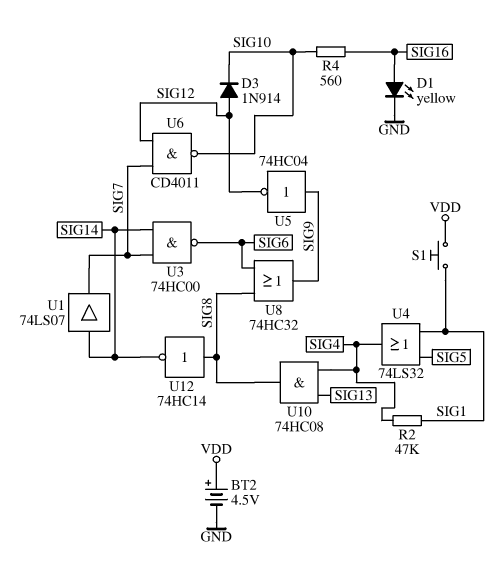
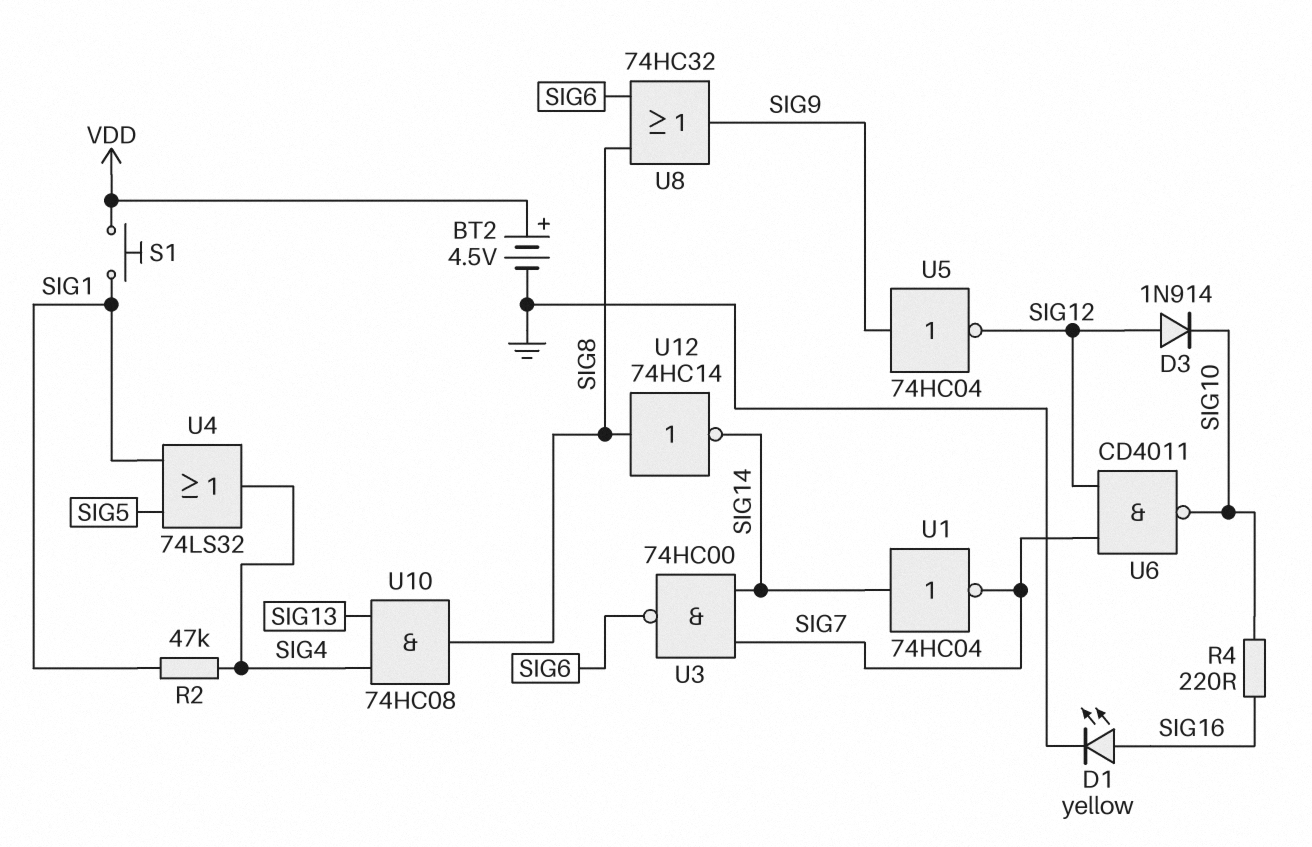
R4: 560 (SIG10, SIG16) -> 220 (SIG10, SIG16)
U1: buffer 74LS07 (in SIG14, out SIG7) -> NOT 74HC04 (in SIG14, out SIG7)

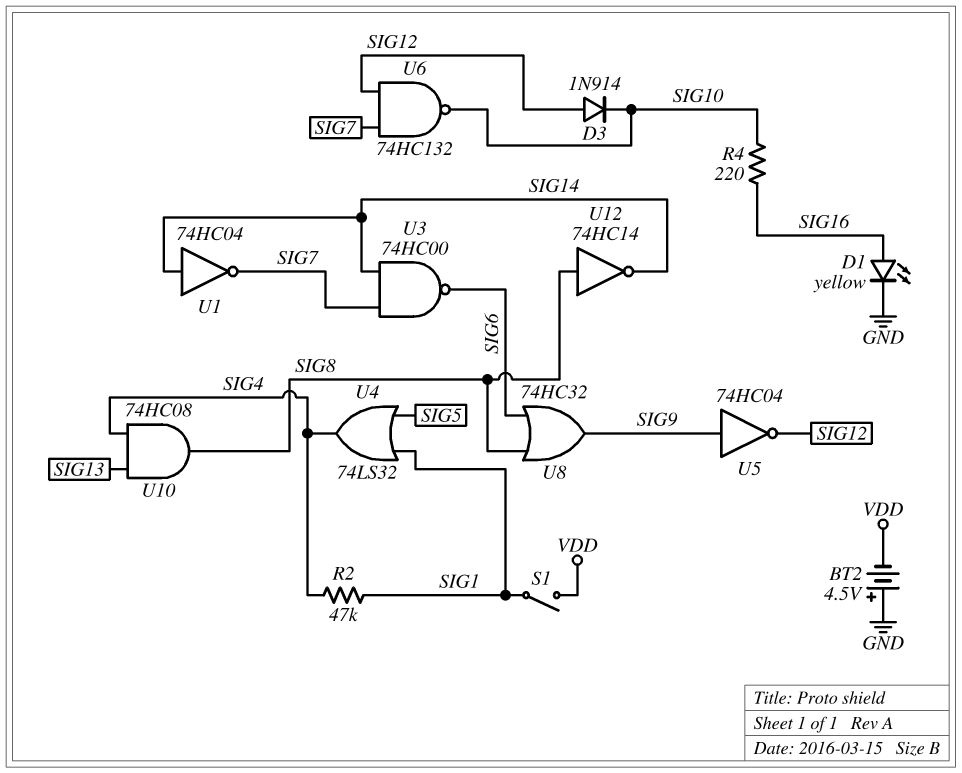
BT2: 4.5V (plus VDD, minus GND) -> 4.5V (plus GND, minus VDD)
S1: button (SIG1, VDD) -> switch (SIG1, VDD)
U6: NAND CD4011 (in SIG7, in SIG12, out SIG10) -> NAND 74HC132 (in SIG7, in SIG12, out SIG10)

